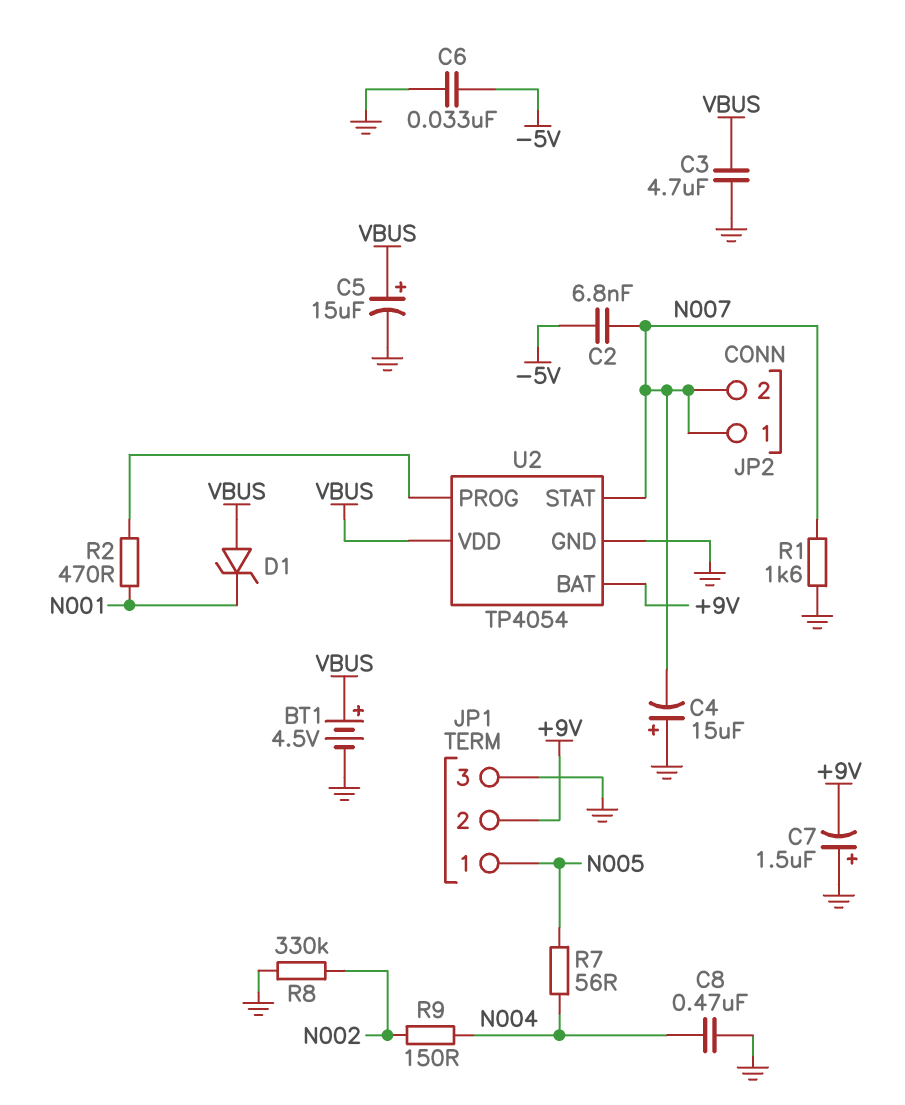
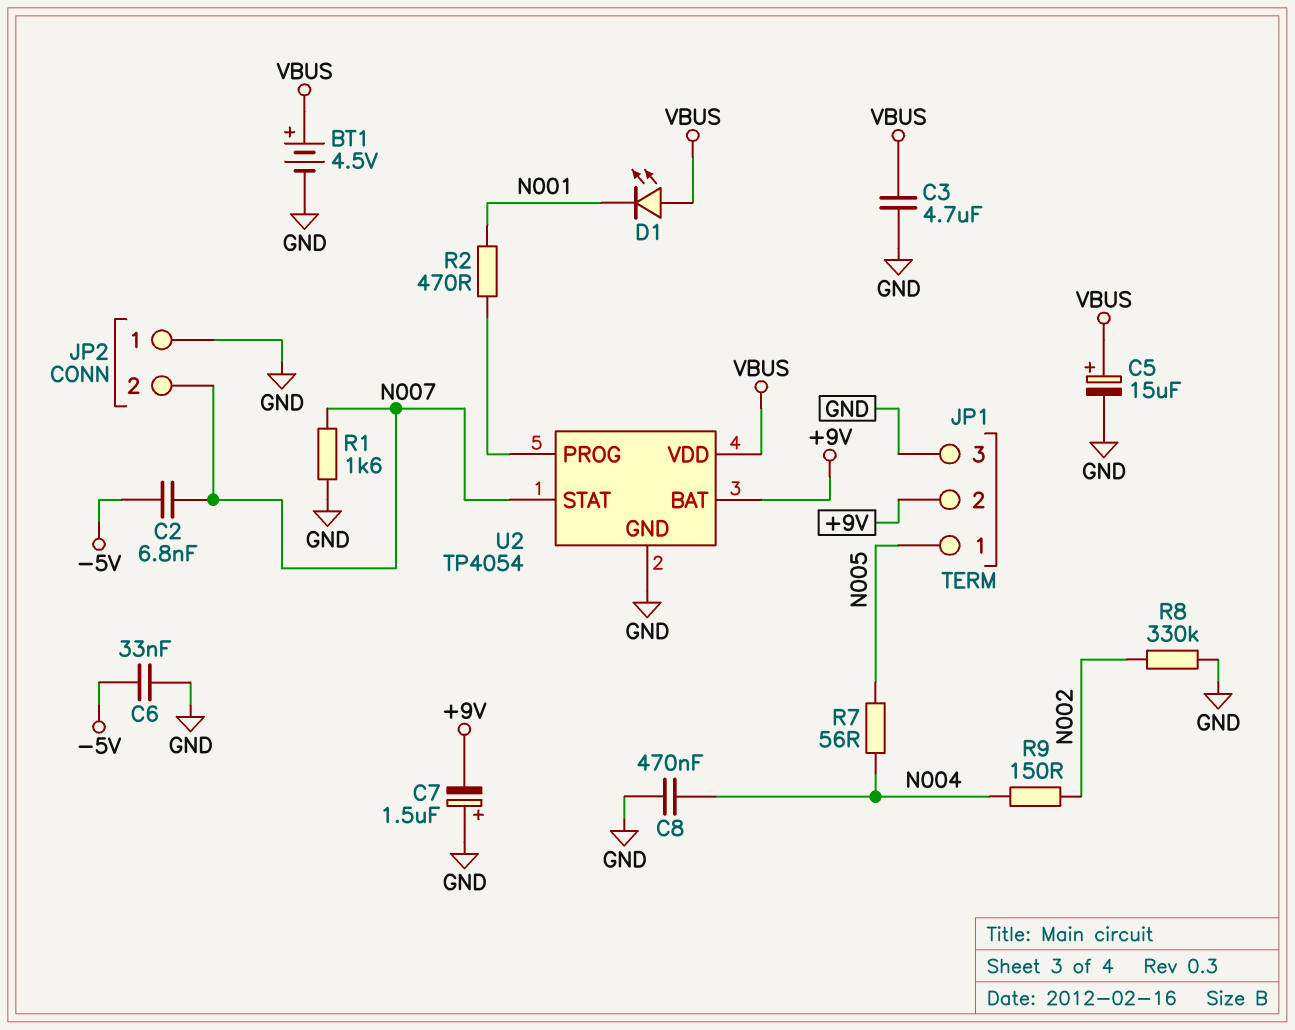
C4: 15uF (plus GND, minus N007) -> none
D1: zener (A VBUS, K N001) -> LED (A VBUS, K N001)
JP2 pin 1: N007 -> GND

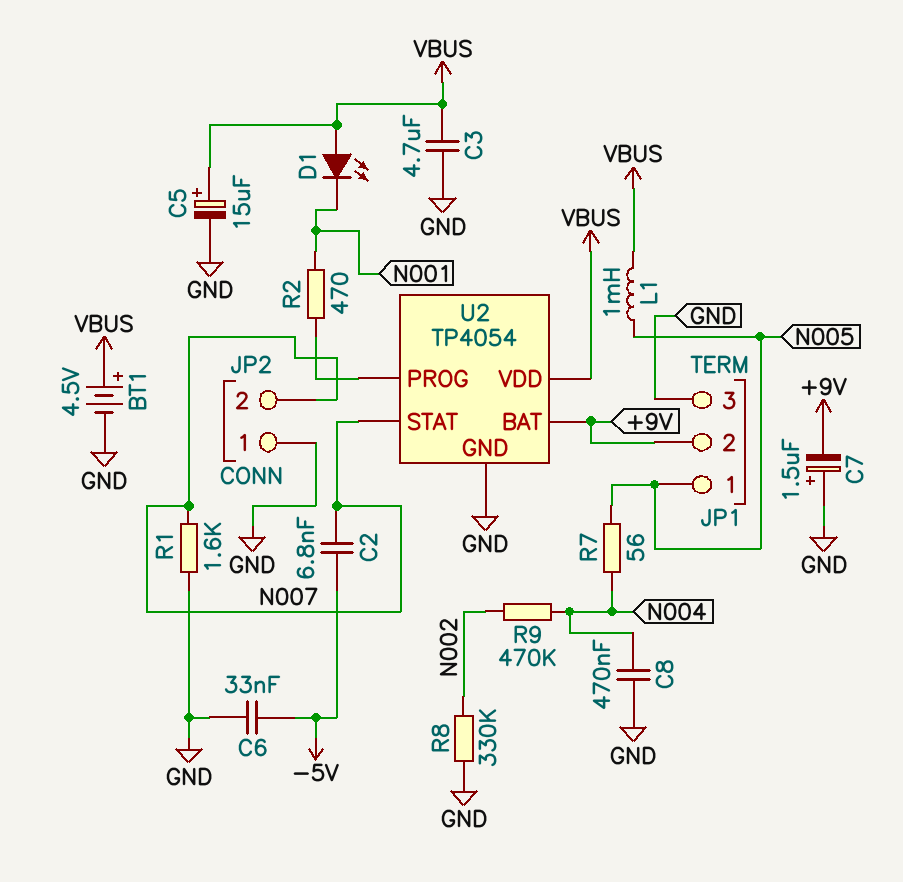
L1: none -> 1mH (N005, VBUS)
R9: 150 (N002, N004) -> 470k (N002, N004)

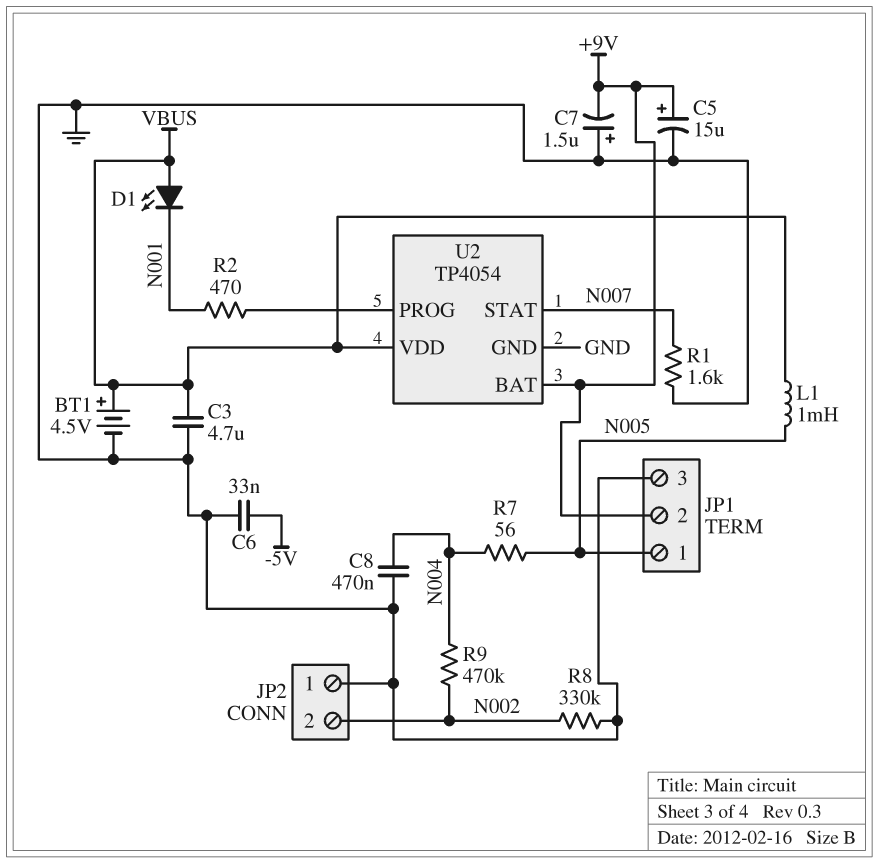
C2: 6.8nF (-5V, N007) -> none
C5: 15uF (plus VBUS, minus GND) -> 15uF (plus +9V, minus GND)
JP2 pin 2: N007 -> N002

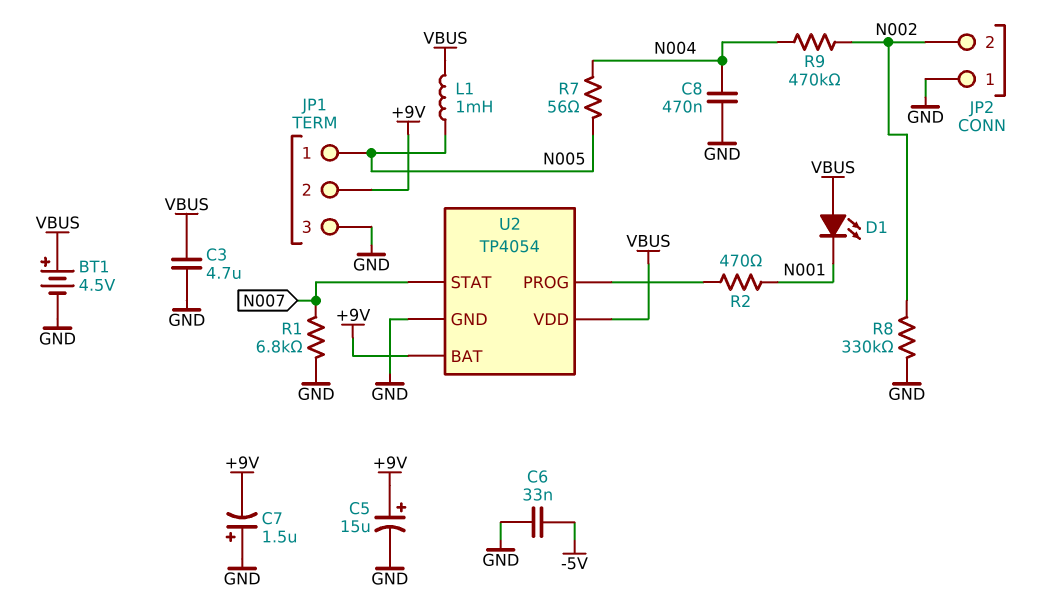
R1: 1.6k (GND, N007) -> 6.8k (GND, N007)

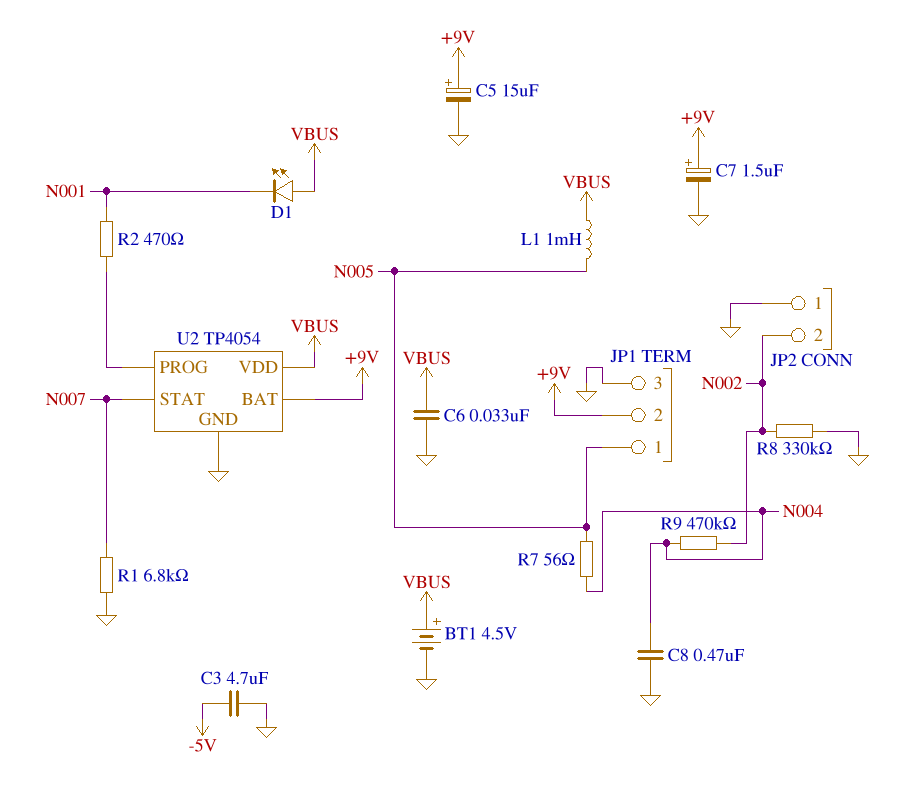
C3: 4.7uF (GND, VBUS) -> 4.7uF (-5V, GND)
C6: 33nF (-5V, GND) -> 33nF (GND, VBUS)
C7: 1.5uF (plus GND, minus +9V) -> 1.5uF (plus +9V, minus GND)

